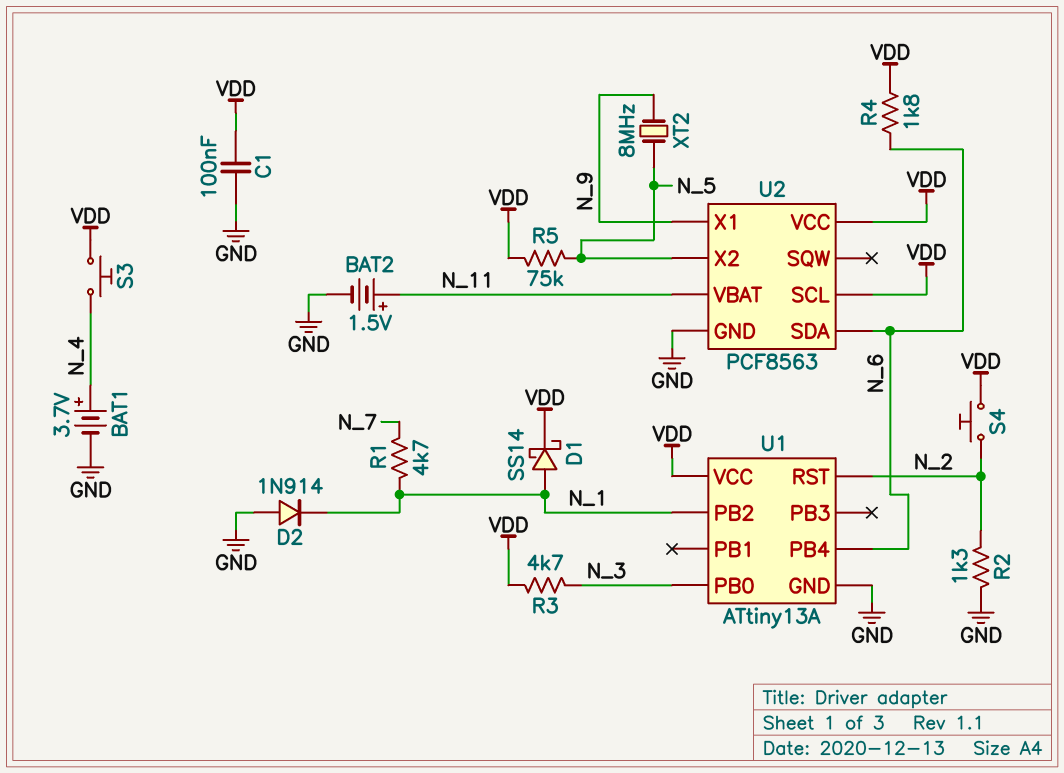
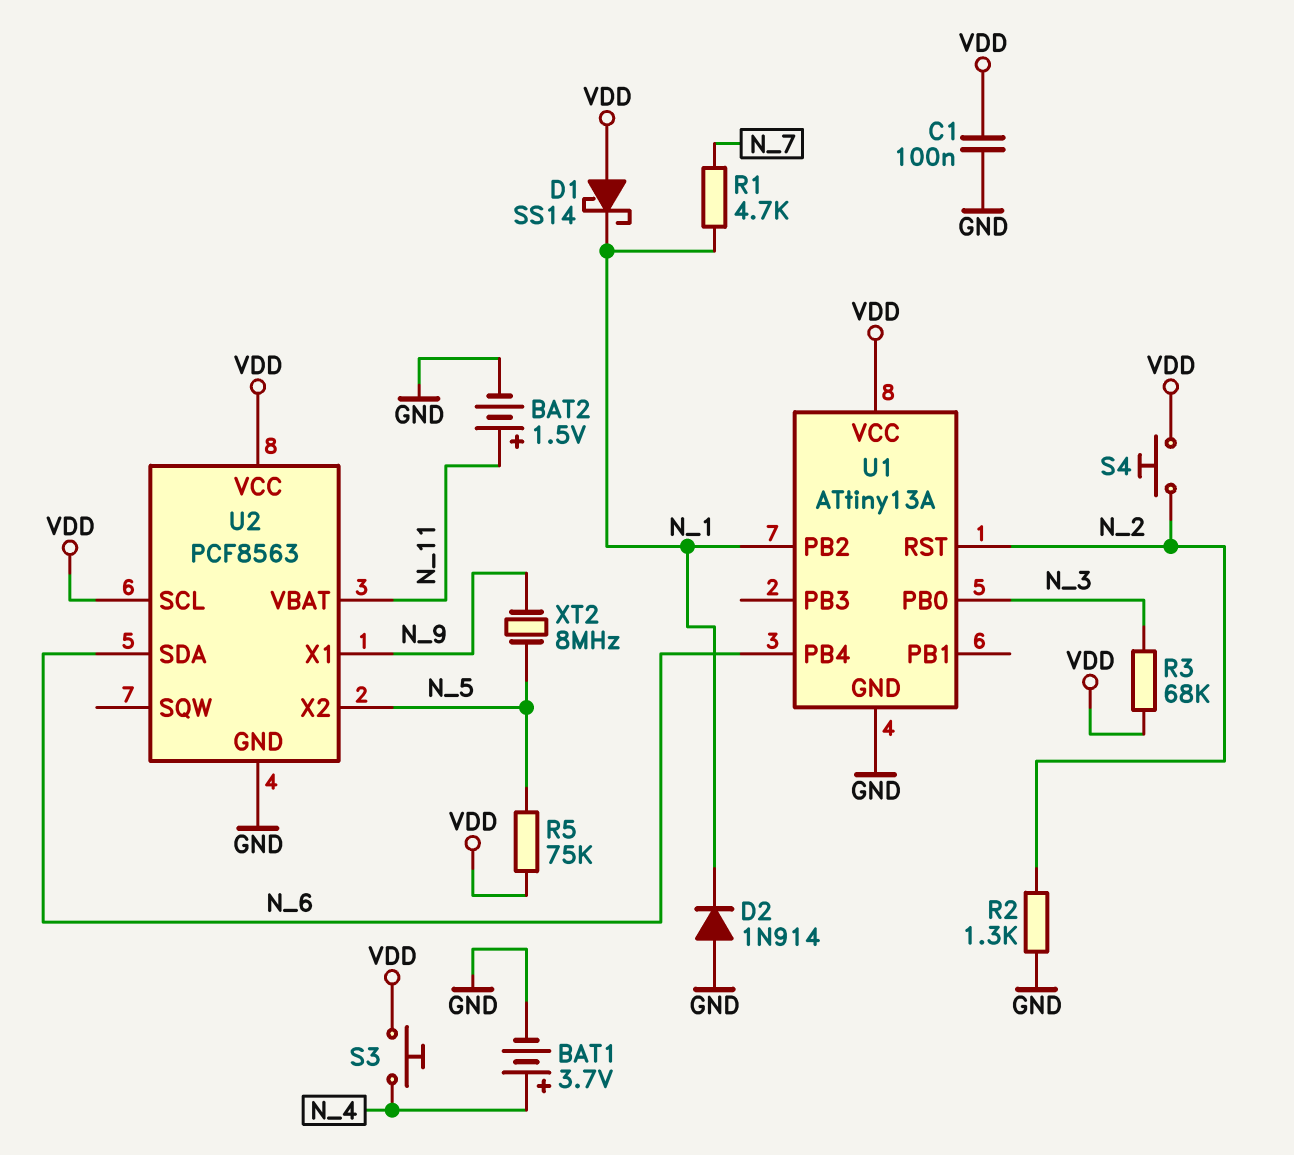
D1: schottky SS14 (A N_1, K VDD) -> schottky SS14 (A VDD, K N_1)
R3: 4.7k (N_3, VDD) -> 68k (N_3, VDD)
R4: 1.8k (N_6, VDD) -> none

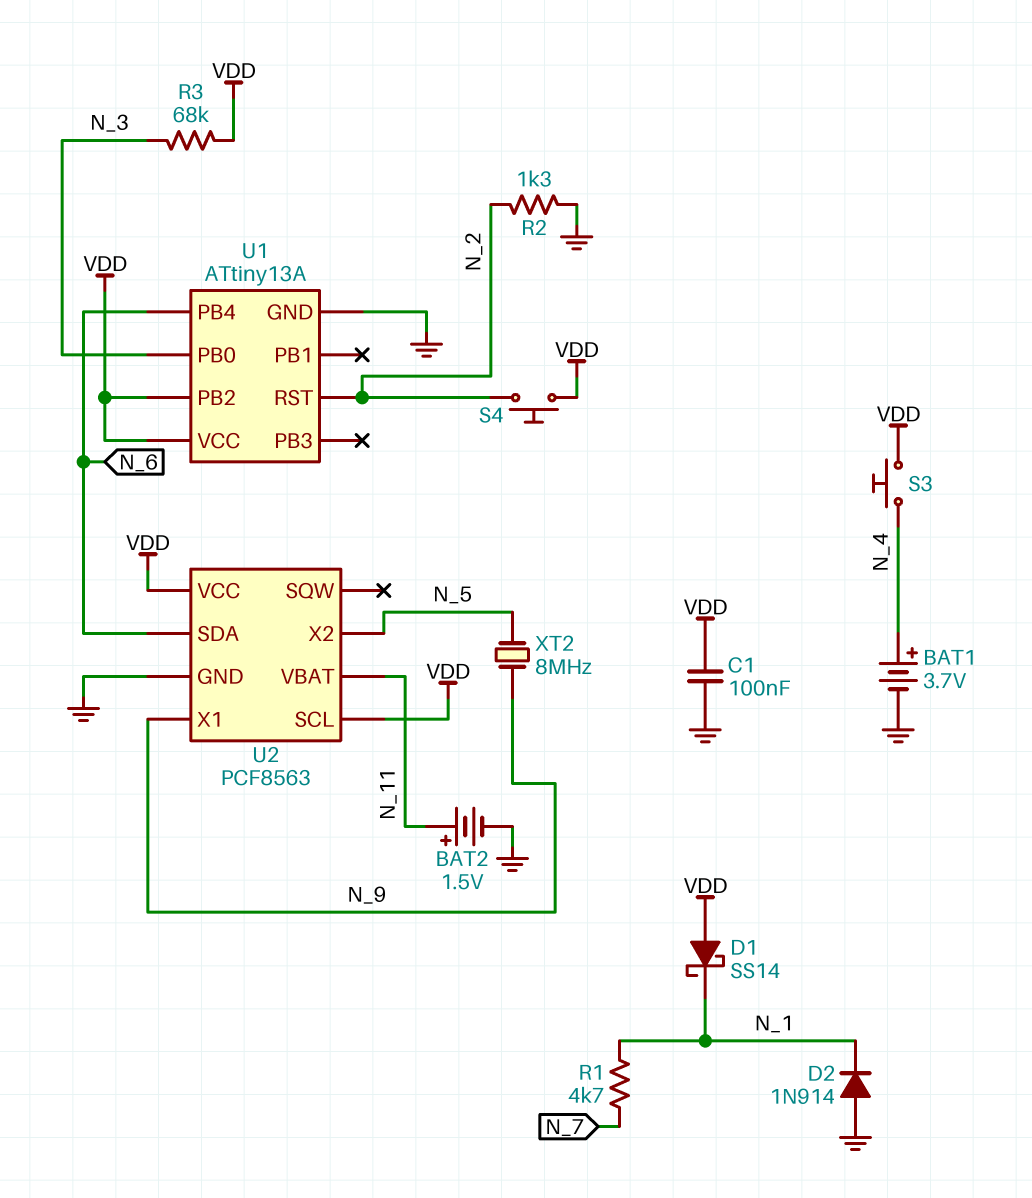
R5: 75k (N_5, VDD) -> none
U1 pin PB2: N_1 -> VDD

